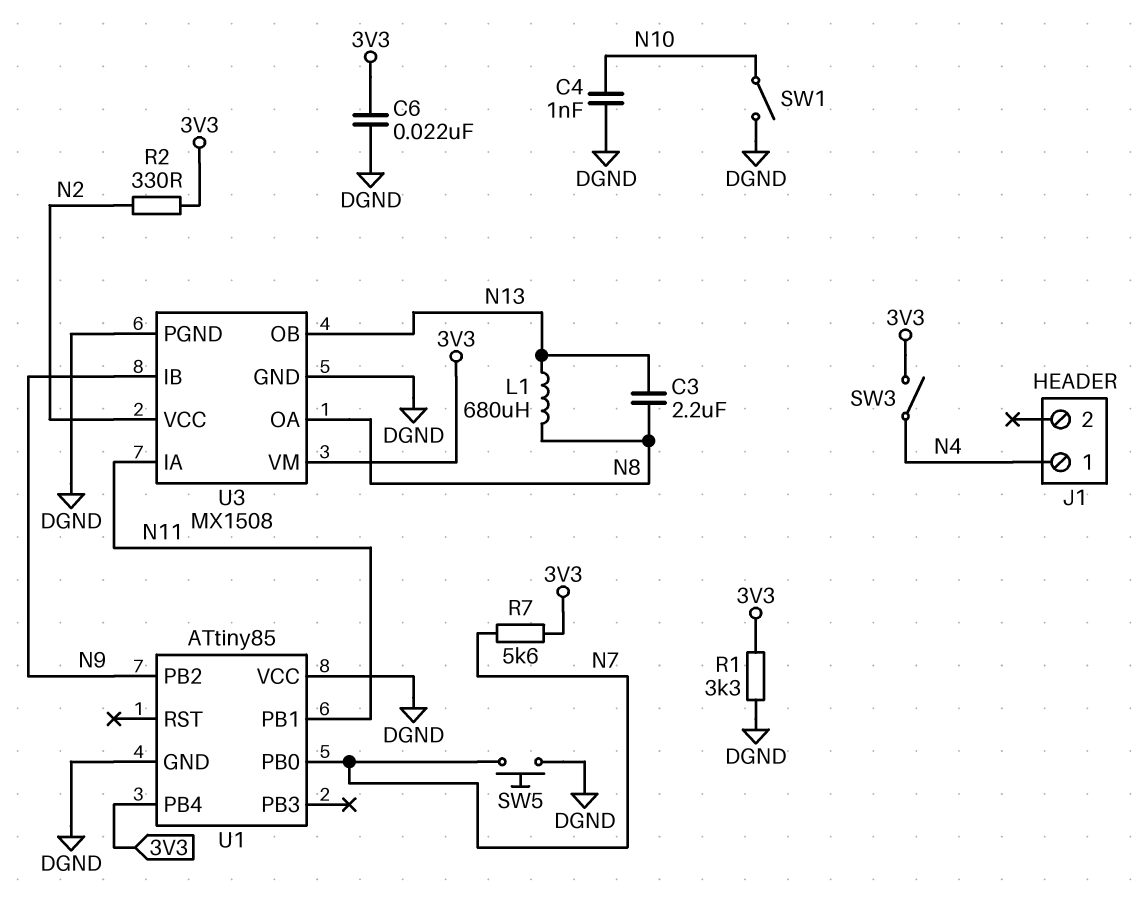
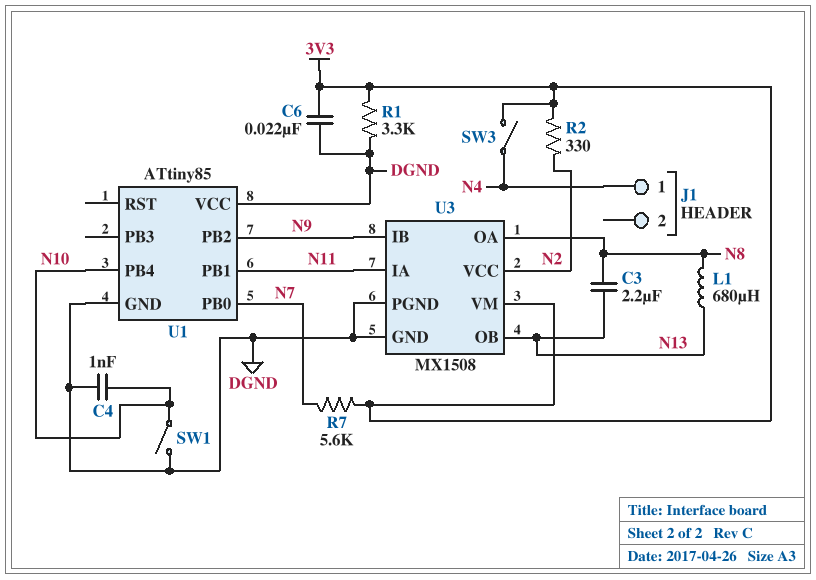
SW5: button (DGND, N7) -> none
U1 pin PB4: 3V3 -> N10

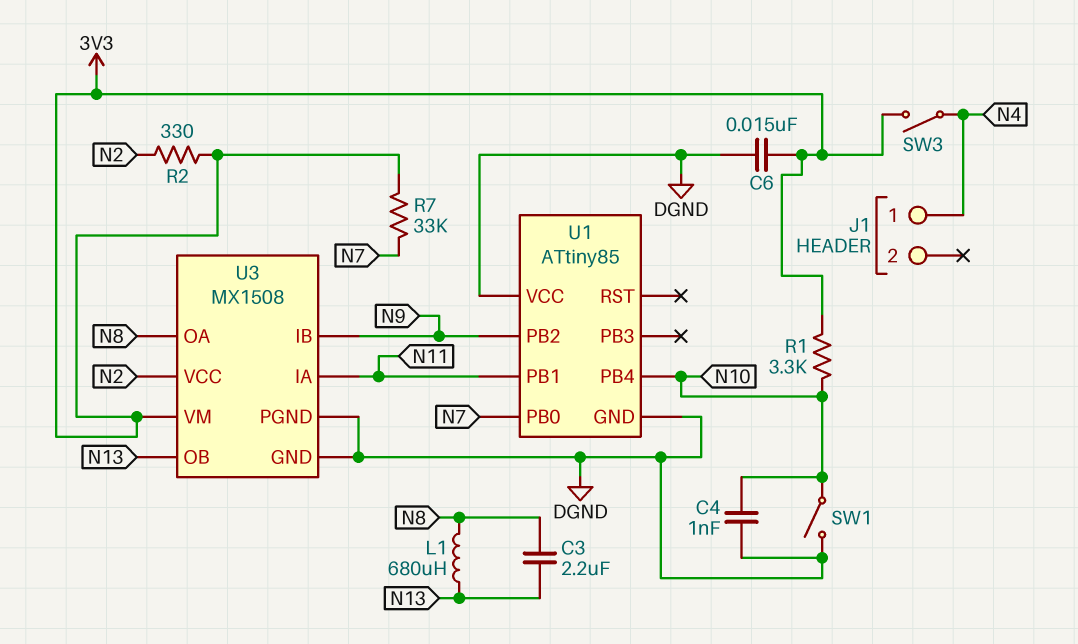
C6: 22nF (3V3, DGND) -> 15nF (3V3, DGND)
R1: 3.3k (3V3, DGND) -> 3.3k (3V3, N10)
R7: 5.6k (3V3, N7) -> 33k (3V3, N7)

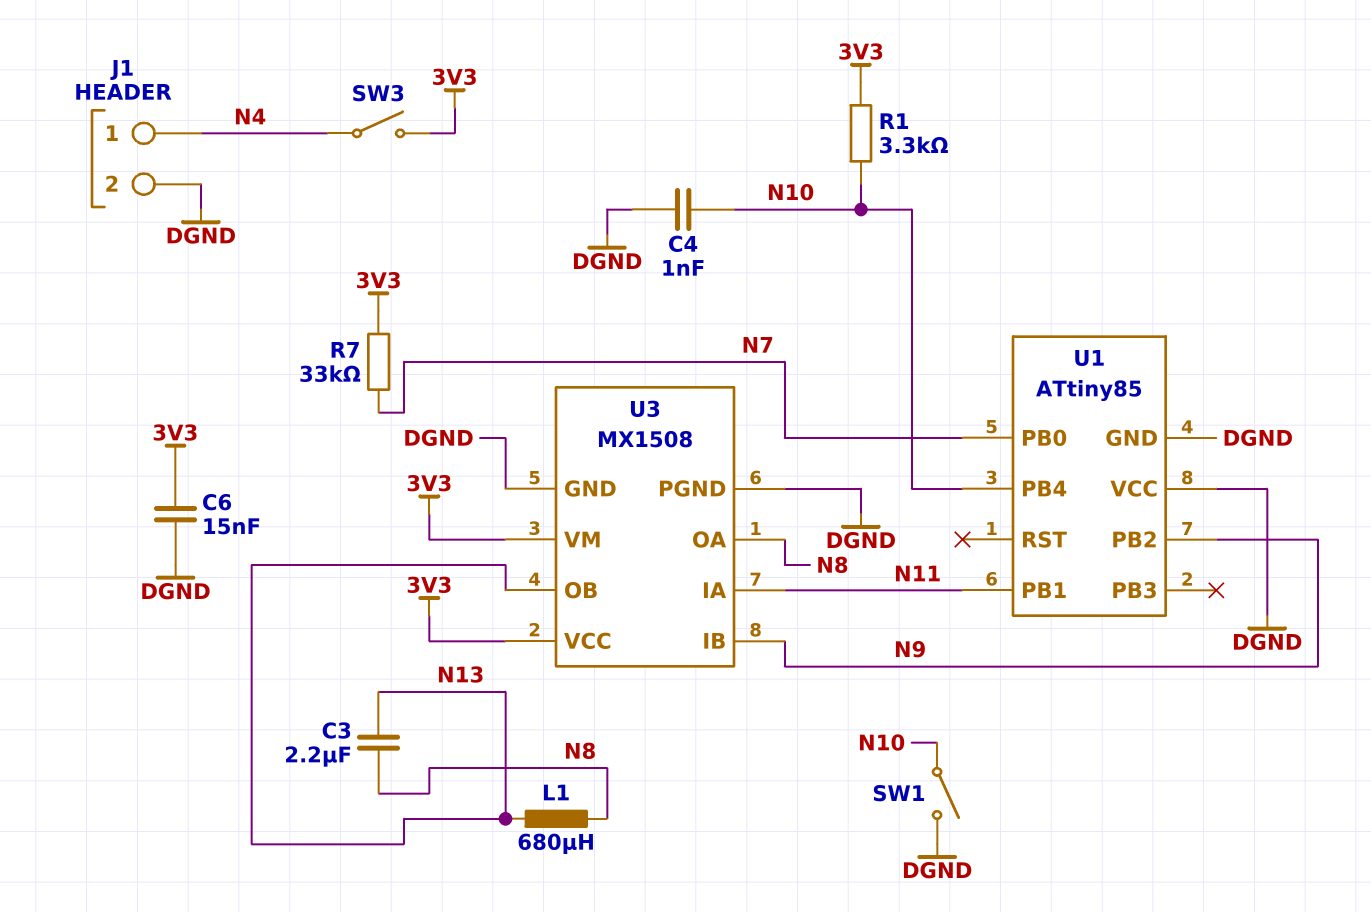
J1 pin 2: none -> DGND
R2: 330 (3V3, N2) -> none
U3 pin VCC: N2 -> 3V3

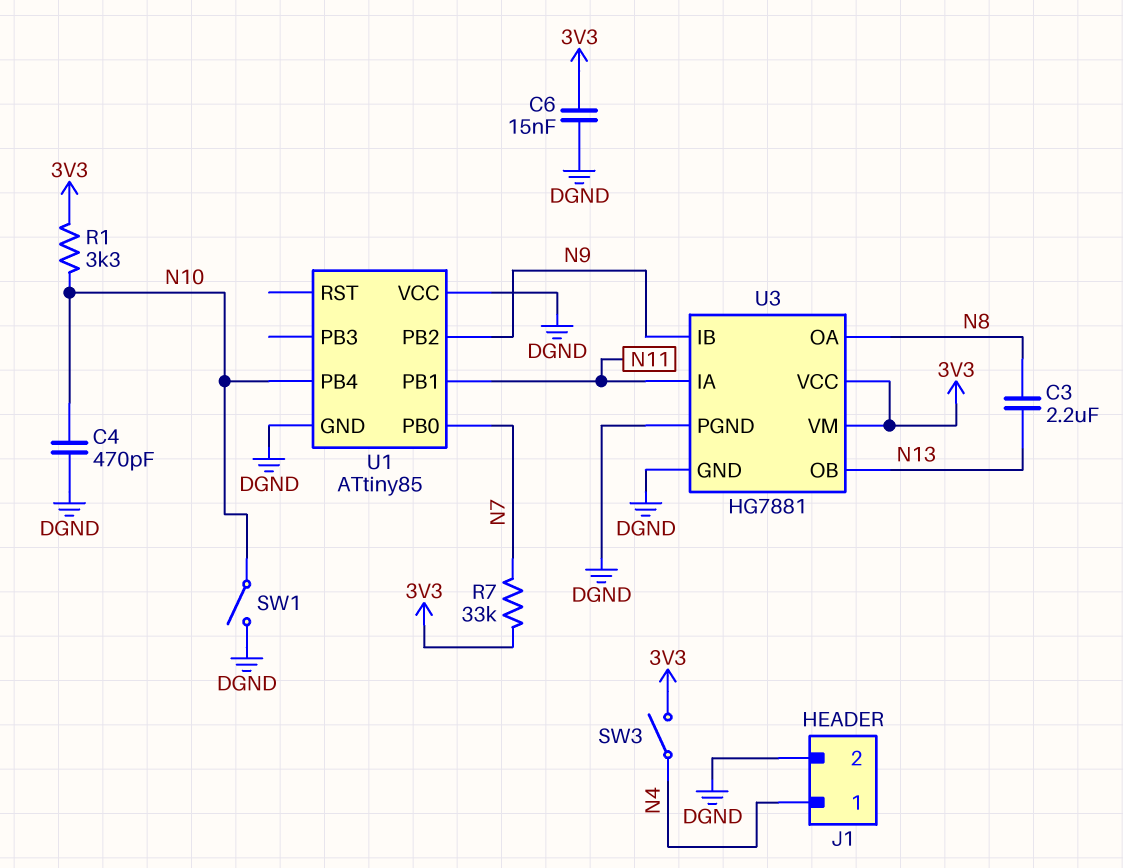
C4: 1nF (DGND, N10) -> 470pF (DGND, N10)
L1: 680uH (N8, N13) -> none
U3: MX1508 -> HG7881

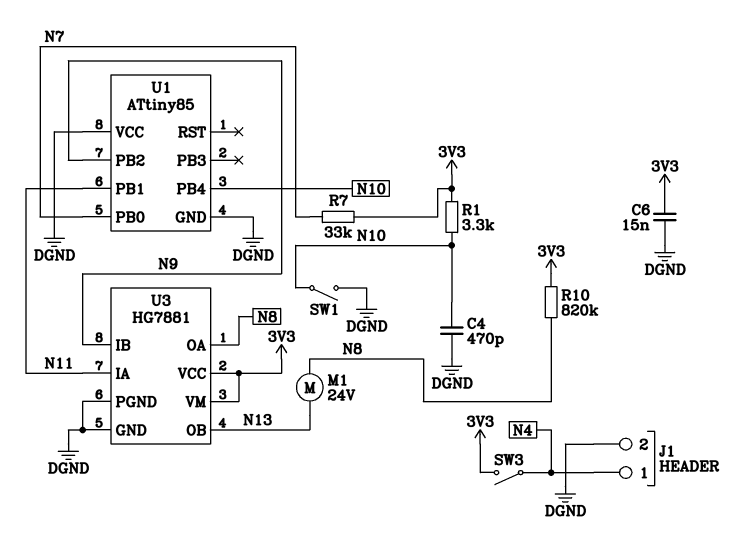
C3: 2.2uF (N8, N13) -> none
M1: none -> motor 24V (N8, N13)
R10: none -> 820k (3V3, N8)

